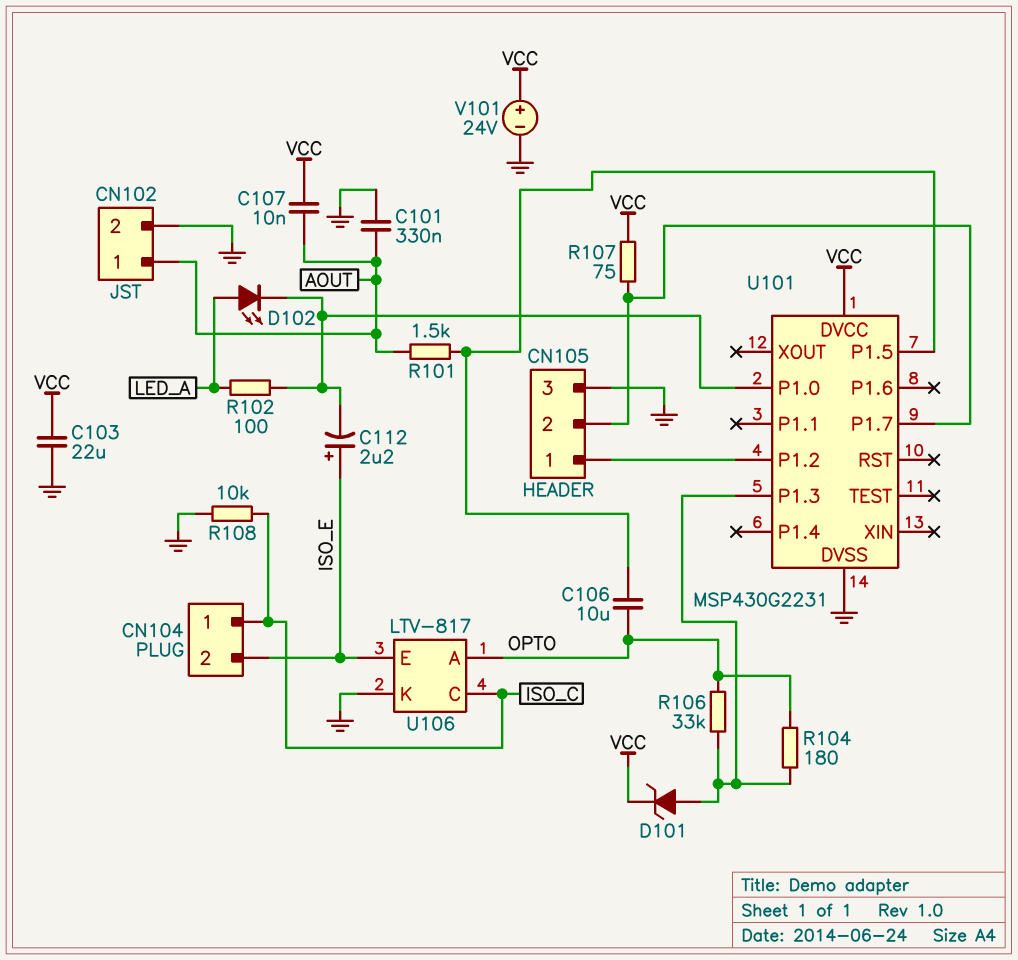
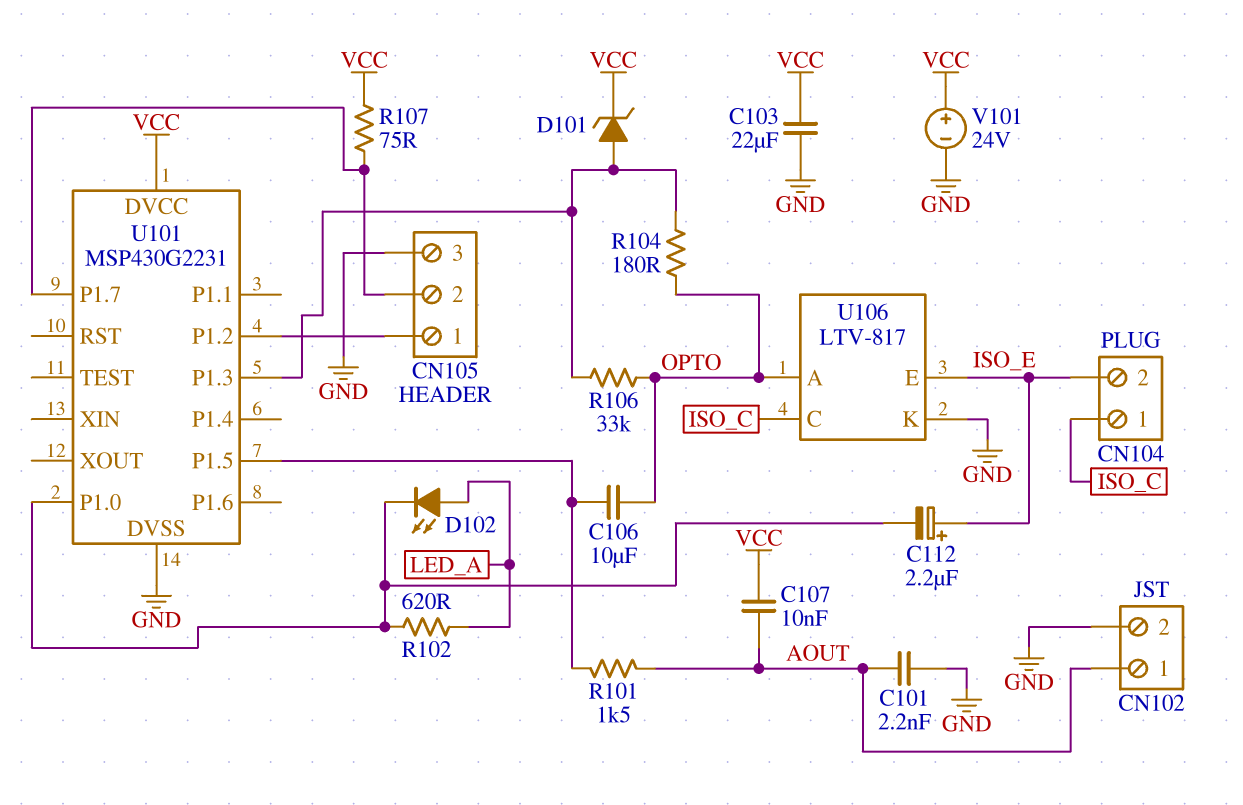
C101: 330nF (AOUT, GND) -> 2.2nF (AOUT, GND)
R102: 100 (LED_A, U101/P1.0) -> 620 (LED_A, U101/P1.0)
R108: 10k (GND, ISO_C) -> none

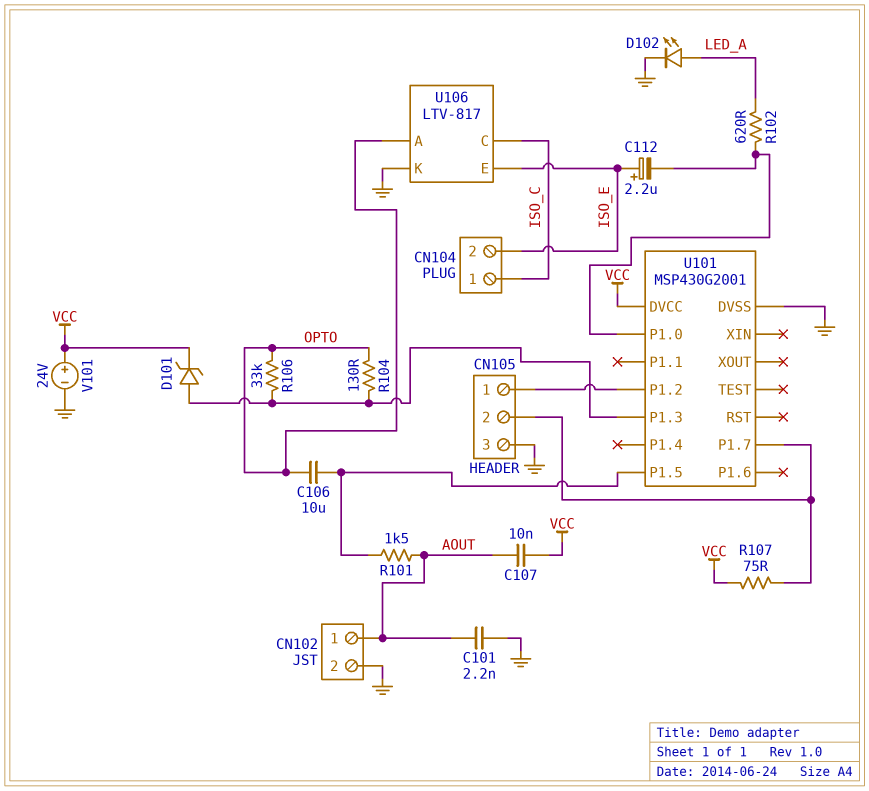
C103: 22uF (GND, VCC) -> none
D102: LED (A LED_A, K U101/P1.0) -> LED (A LED_A, K GND)
R104: 180 (OPTO, U101/P1.3) -> 130 (OPTO, U101/P1.3)
U101: MSP430G2231 -> MSP430G2001

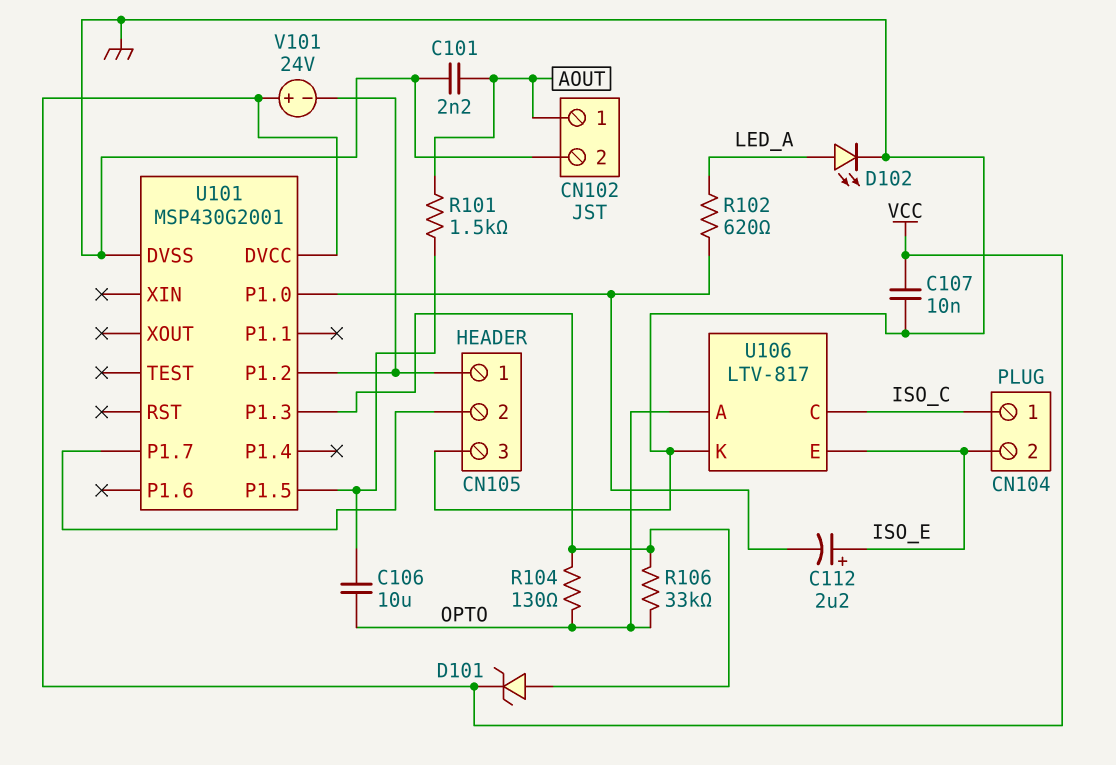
C107: 10nF (AOUT, VCC) -> 10nF (GND, VCC)
R107: 75 (CN105/2, VCC) -> none
V101: 24V (plus VCC, minus GND) -> 24V (plus VCC, minus CN105/1)

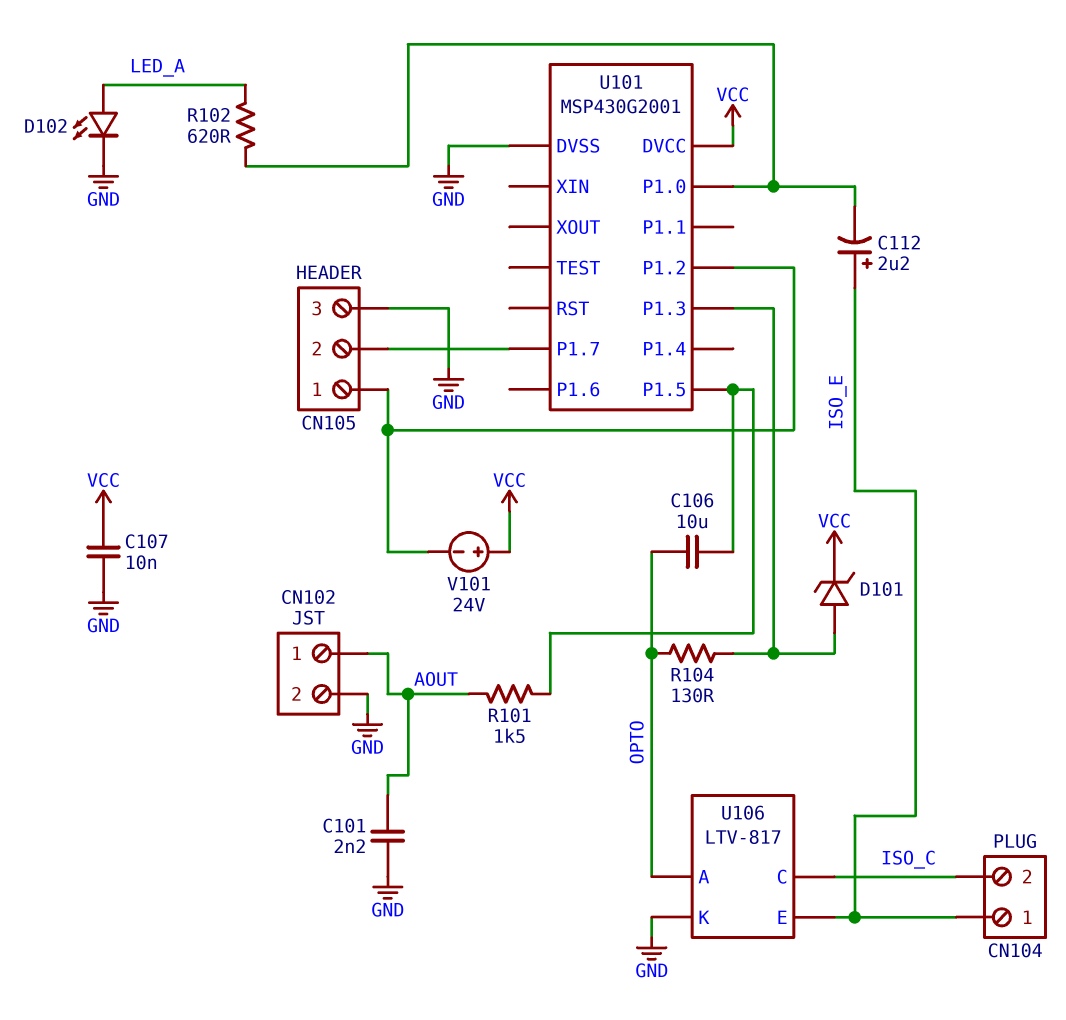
CN104 pin 1: ISO_C -> ISO_E
CN104 pin 2: ISO_E -> ISO_C
R106: 33k (OPTO, U101/P1.3) -> none

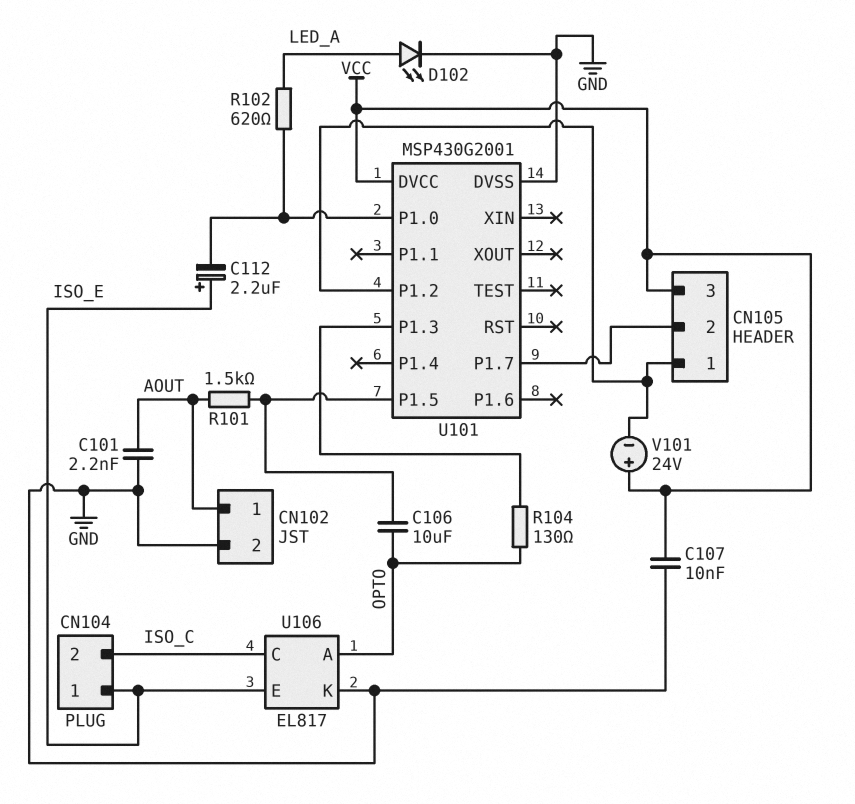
CN105 pin 3: GND -> VCC
D101: zener (A U101/P1.3, K VCC) -> none
U106: LTV-817 -> EL817

